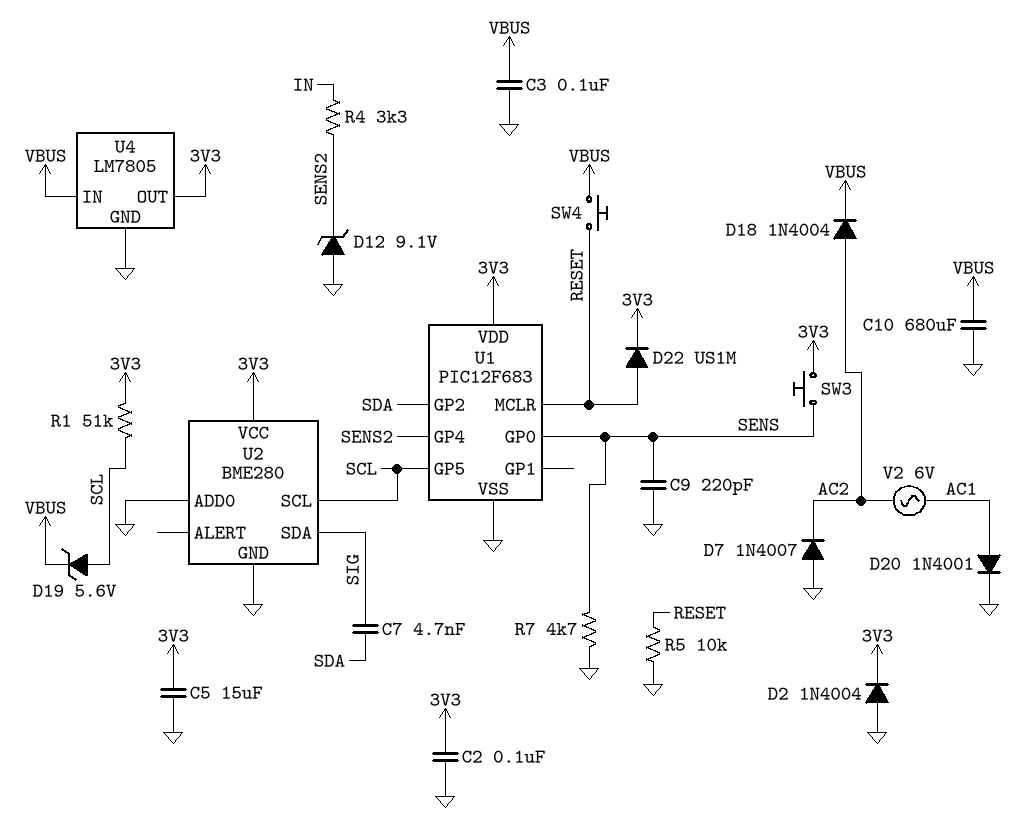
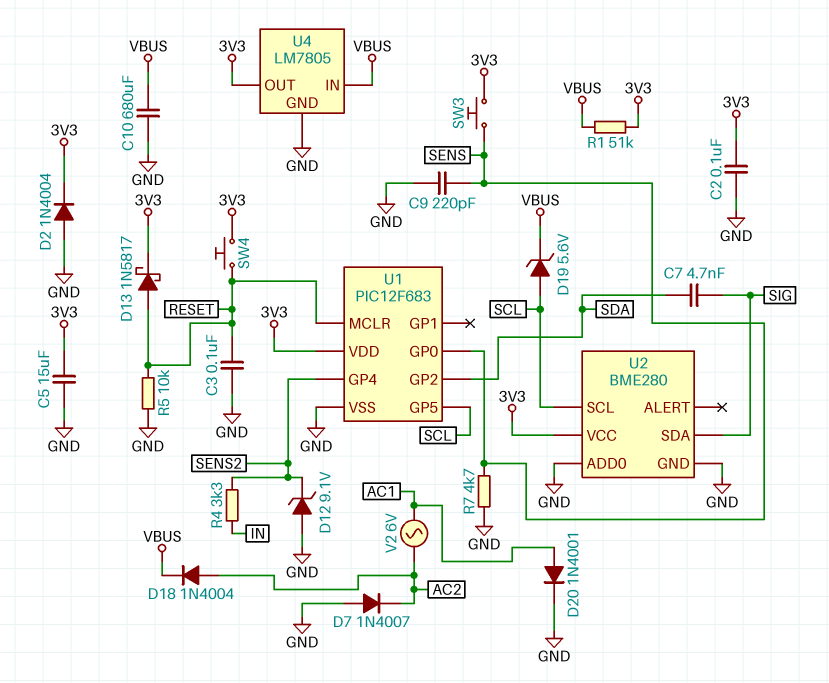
C3: 100nF (GND, VBUS) -> 100nF (GND, RESET)
D13: none -> schottky 1N5817 (A RESET, K 3V3)
D22: diode US1M (A RESET, K 3V3) -> none
R1: 51k (3V3, SCL) -> 51k (3V3, VBUS)
SW4: button (RESET, VBUS) -> button (3V3, RESET)

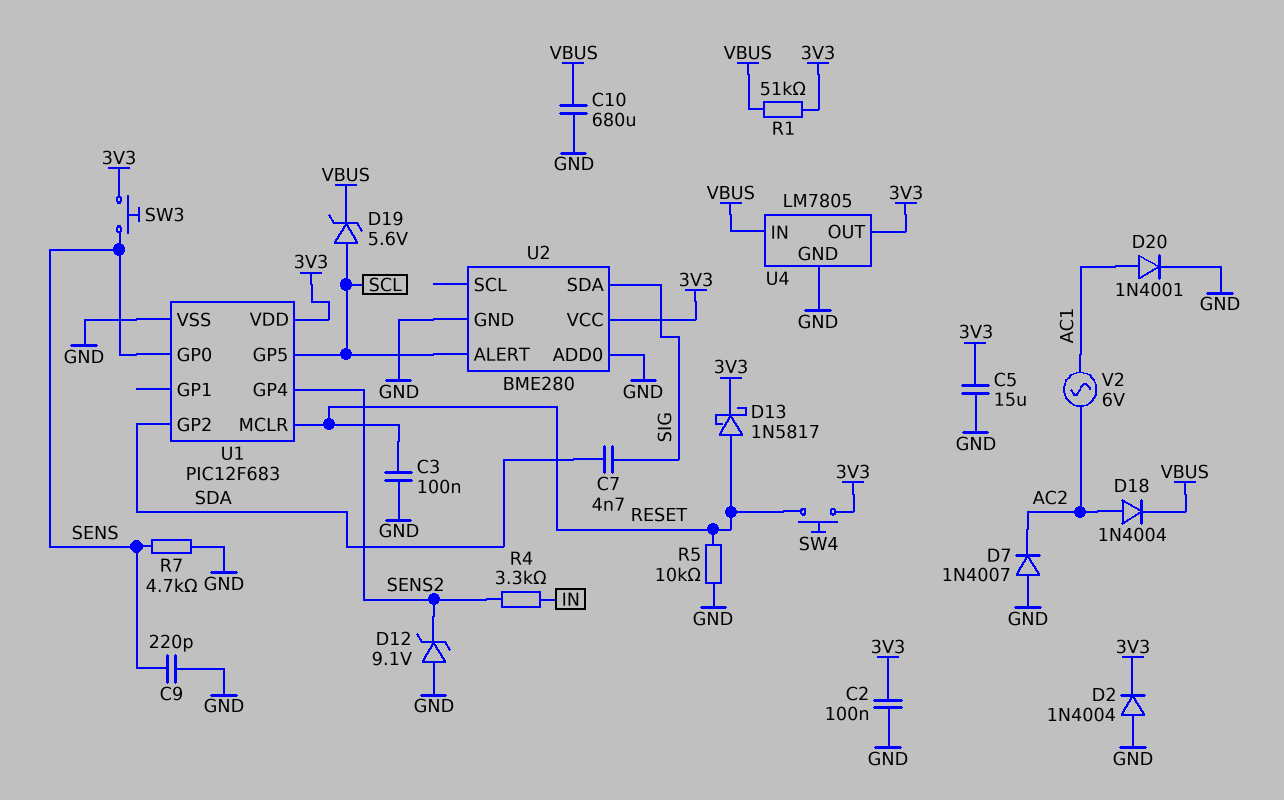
U2 pin ALERT: none -> SCL
U2 pin SCL: SCL -> none

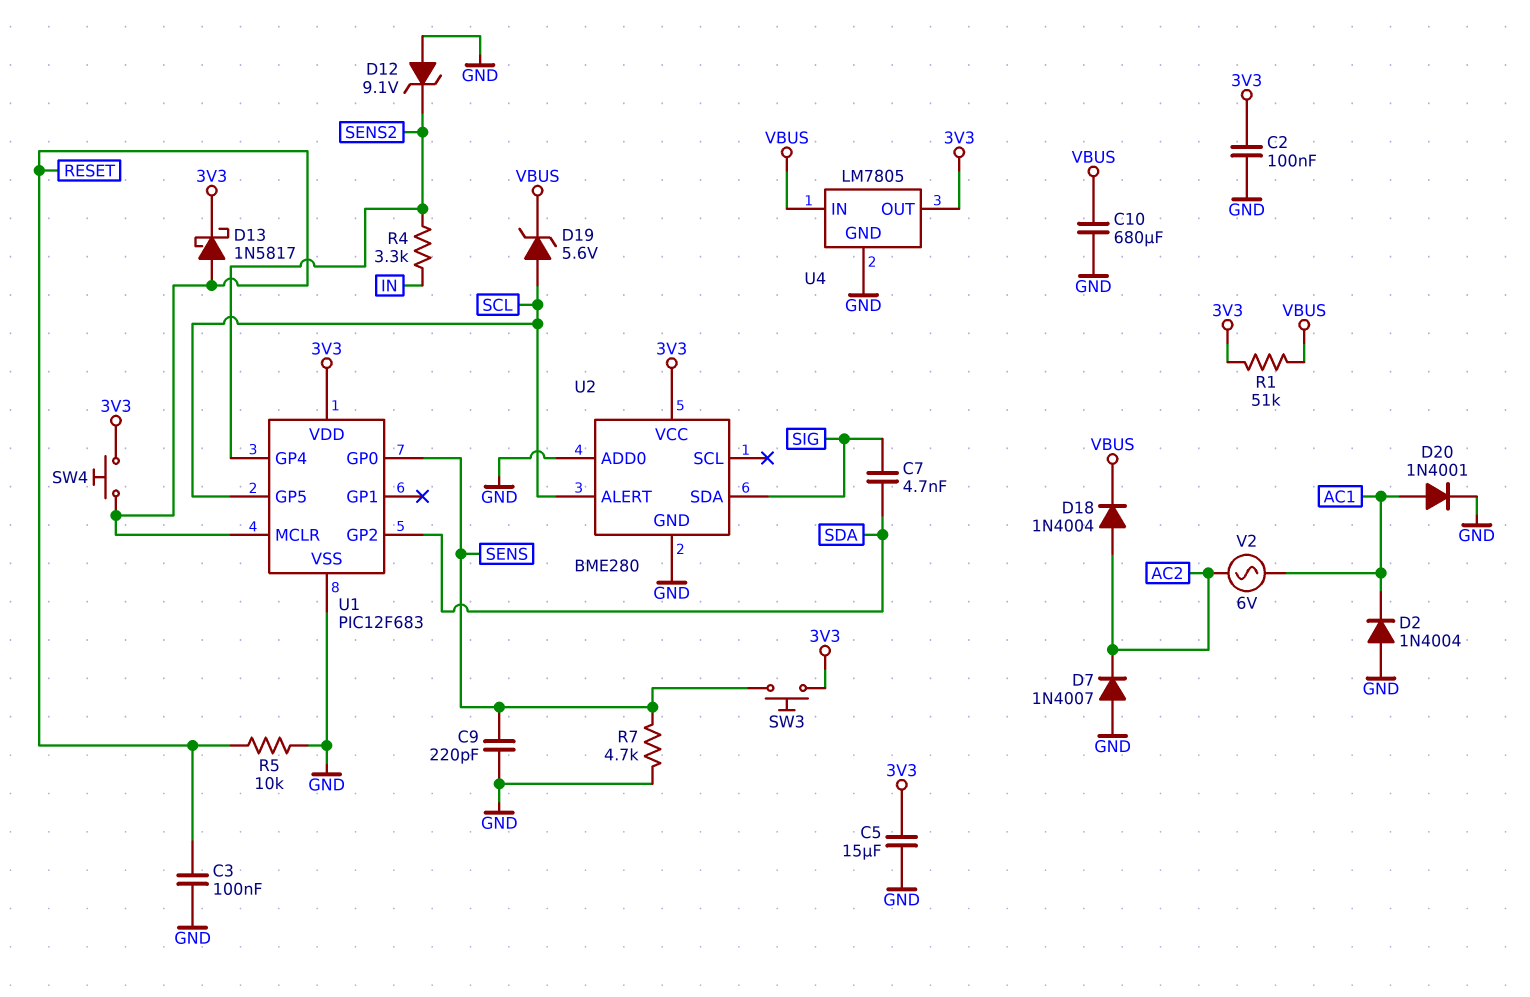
D2: diode 1N4004 (A GND, K 3V3) -> diode 1N4004 (A GND, K AC1)

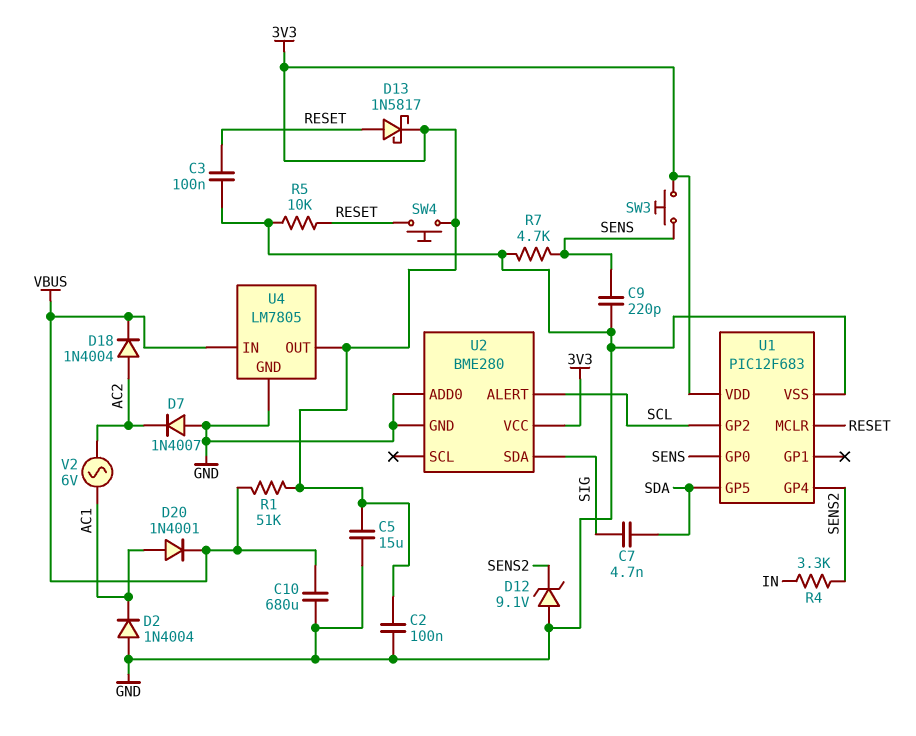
D19: zener 5.6V (A SCL, K VBUS) -> none
D20: diode 1N4001 (A AC1, K GND) -> diode 1N4001 (A AC1, K VBUS)
U1 pin GP2: SDA -> SCL
U1 pin GP5: SCL -> SDA

